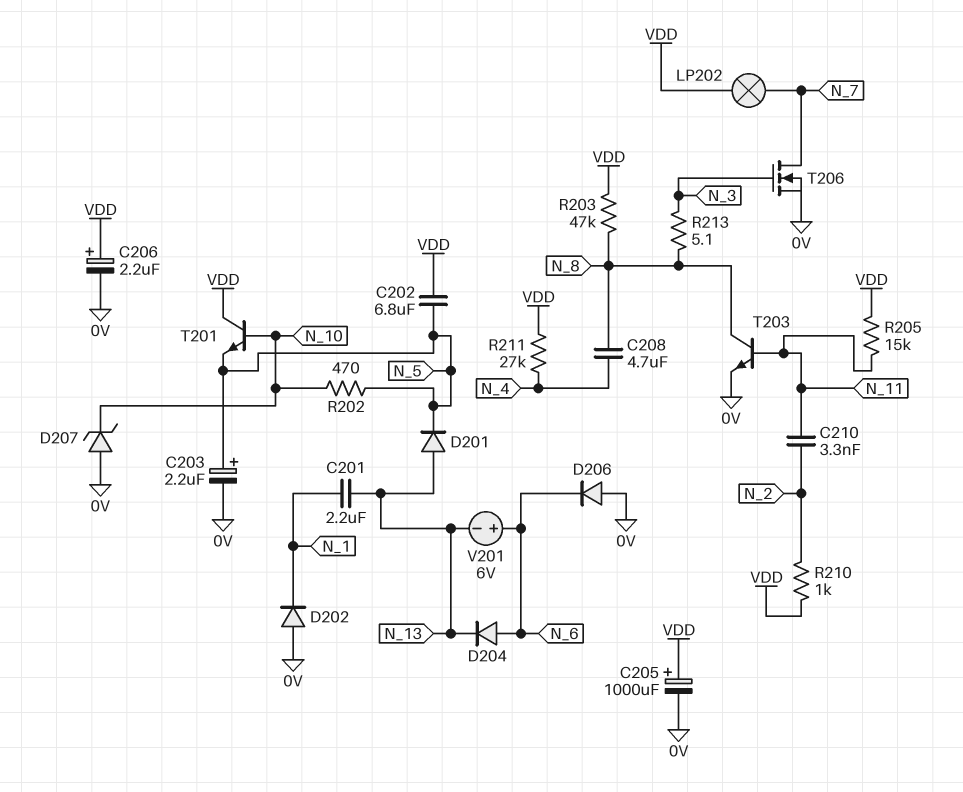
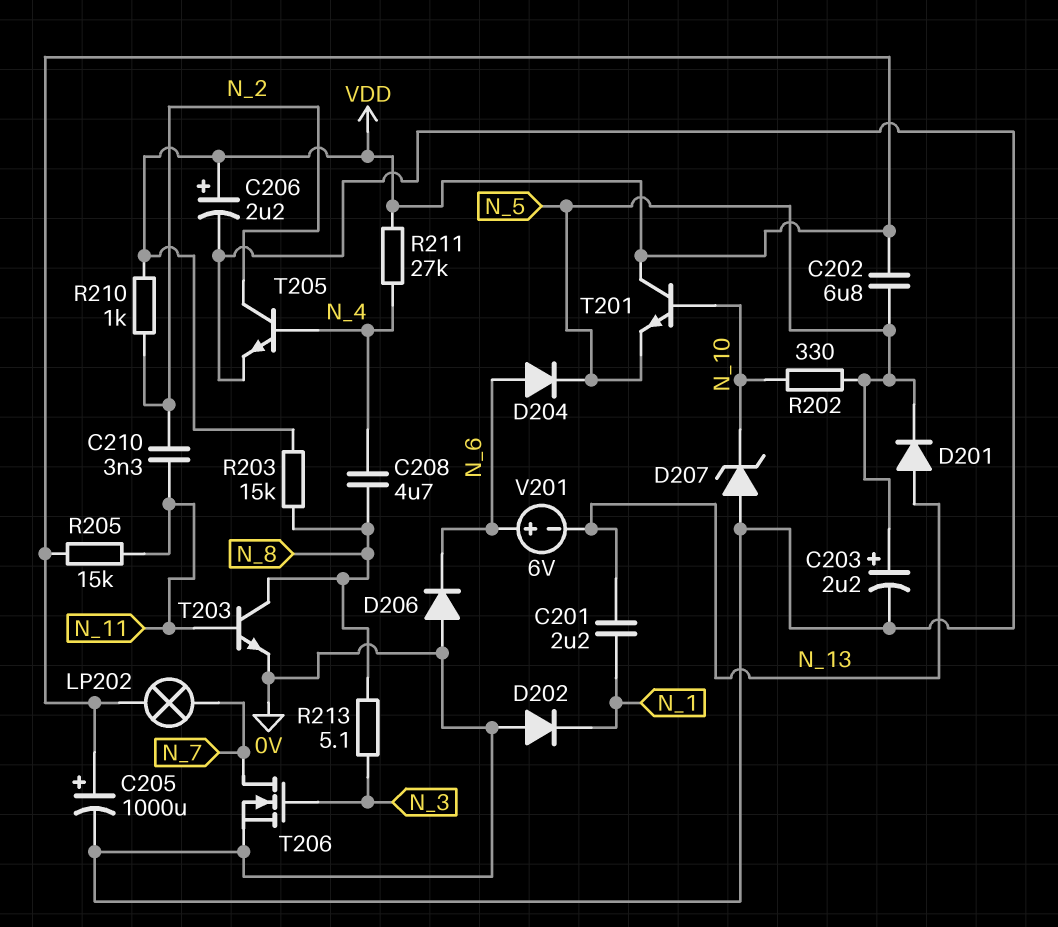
D204: diode (A N_6, K N_13) -> diode (A N_6, K N_5)
R202: 470 (N_5, N_10) -> 330 (N_5, N_10)
R203: 47k (N_8, VDD) -> 15k (N_8, VDD)
T205: none -> NPN (B N_4, C N_2, E 0V)

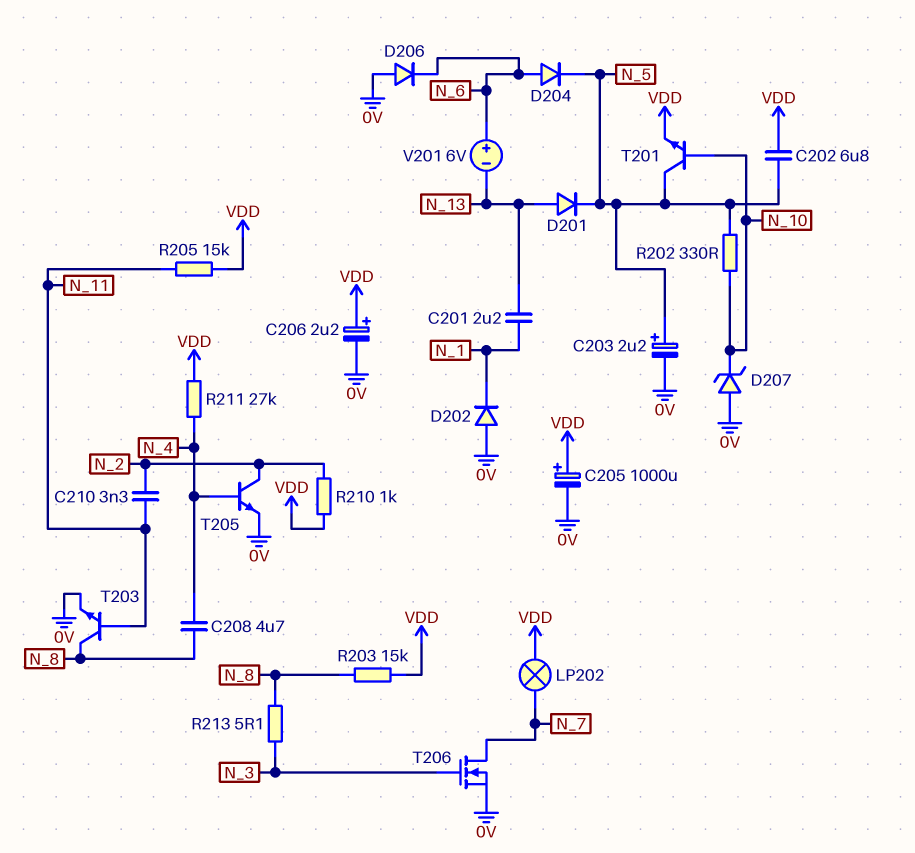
T201: NPN (B N_10, C VDD, E N_5) -> NPN (B N_10, C N_5, E VDD)

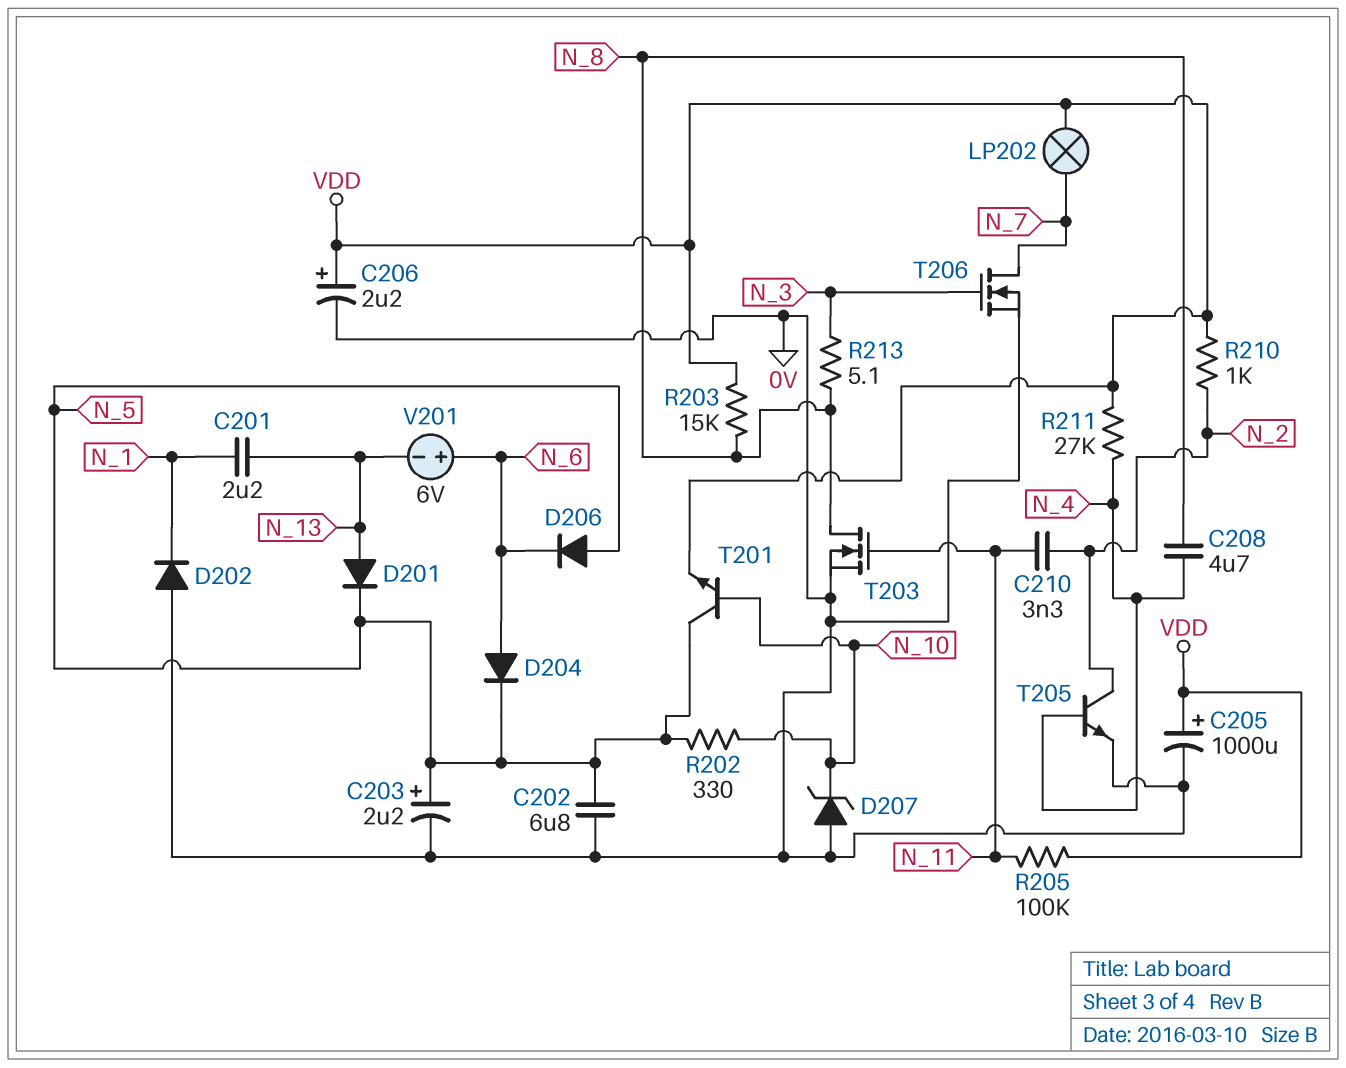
C202: 6.8uF (N_5, VDD) -> 6.8uF (0V, N_5)
D206: diode (A 0V, K N_6) -> diode (A N_5, K N_6)
R205: 15k (N_11, VDD) -> 100k (N_11, VDD)
T203: NPN (B N_11, C N_8, E 0V) -> NMOS (G N_11, D N_8, S 0V)

